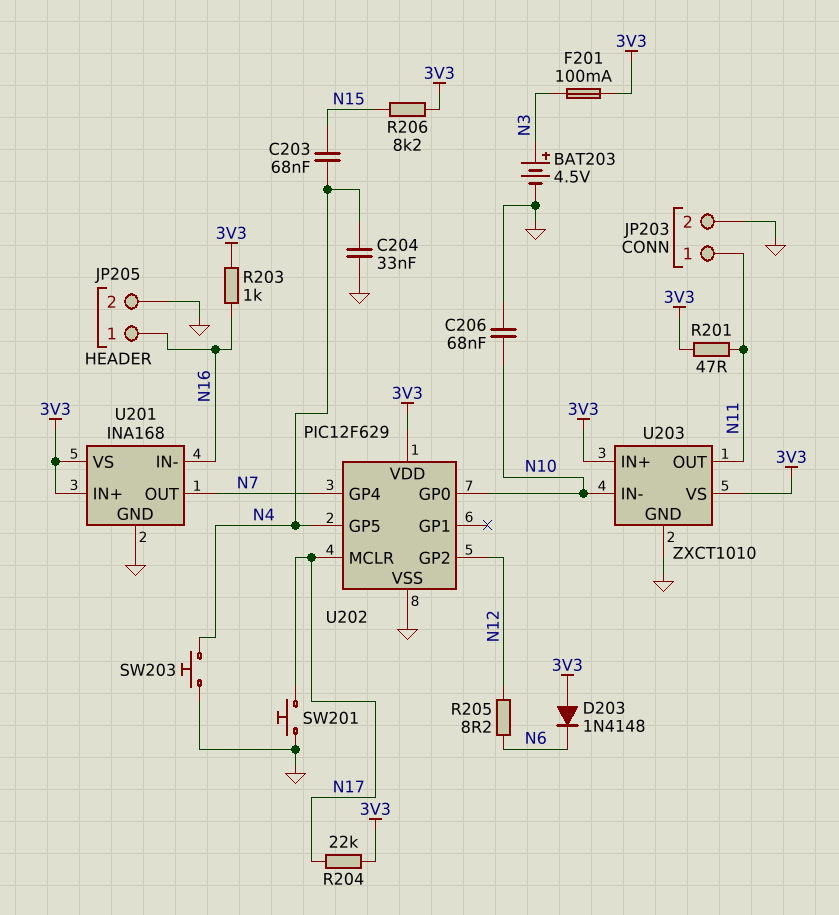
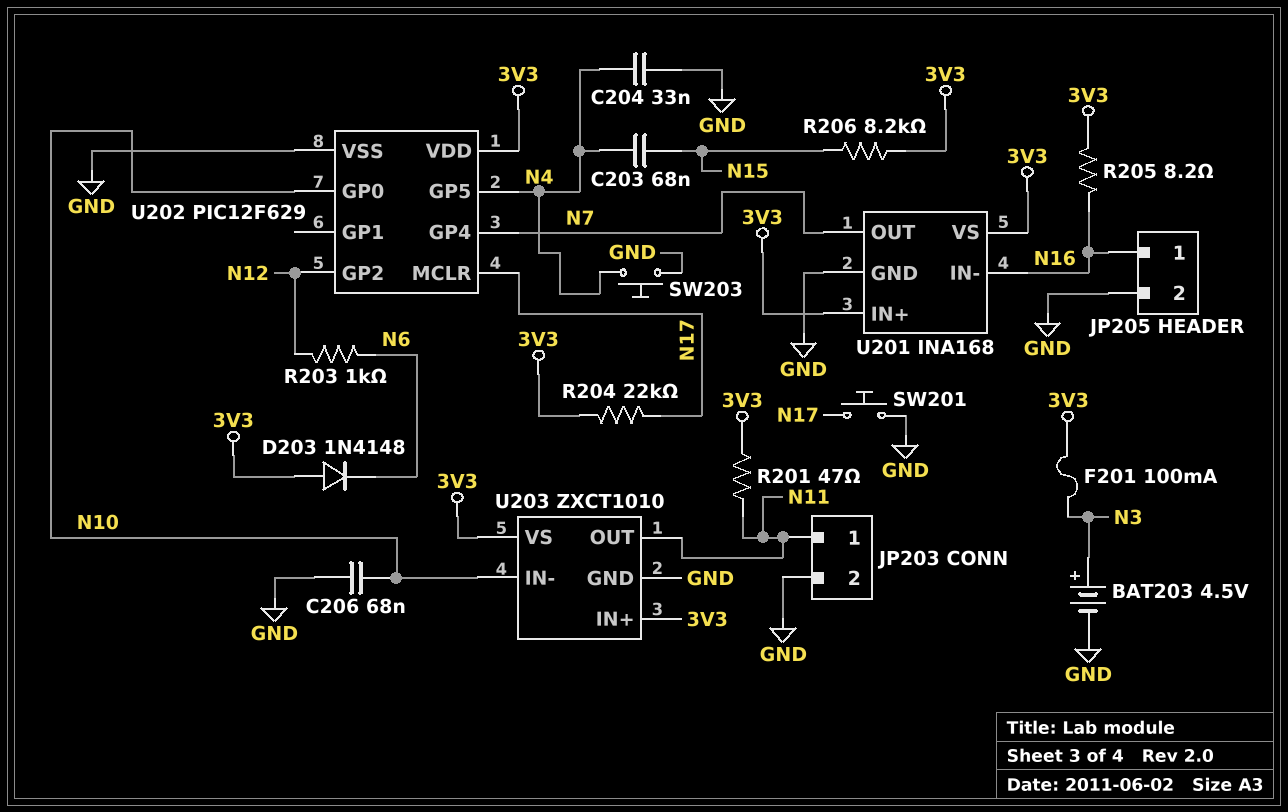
R203: 1k (3V3, N16) -> 1k (N6, N12)
R205: 8.2 (N6, N12) -> 8.2 (3V3, N16)

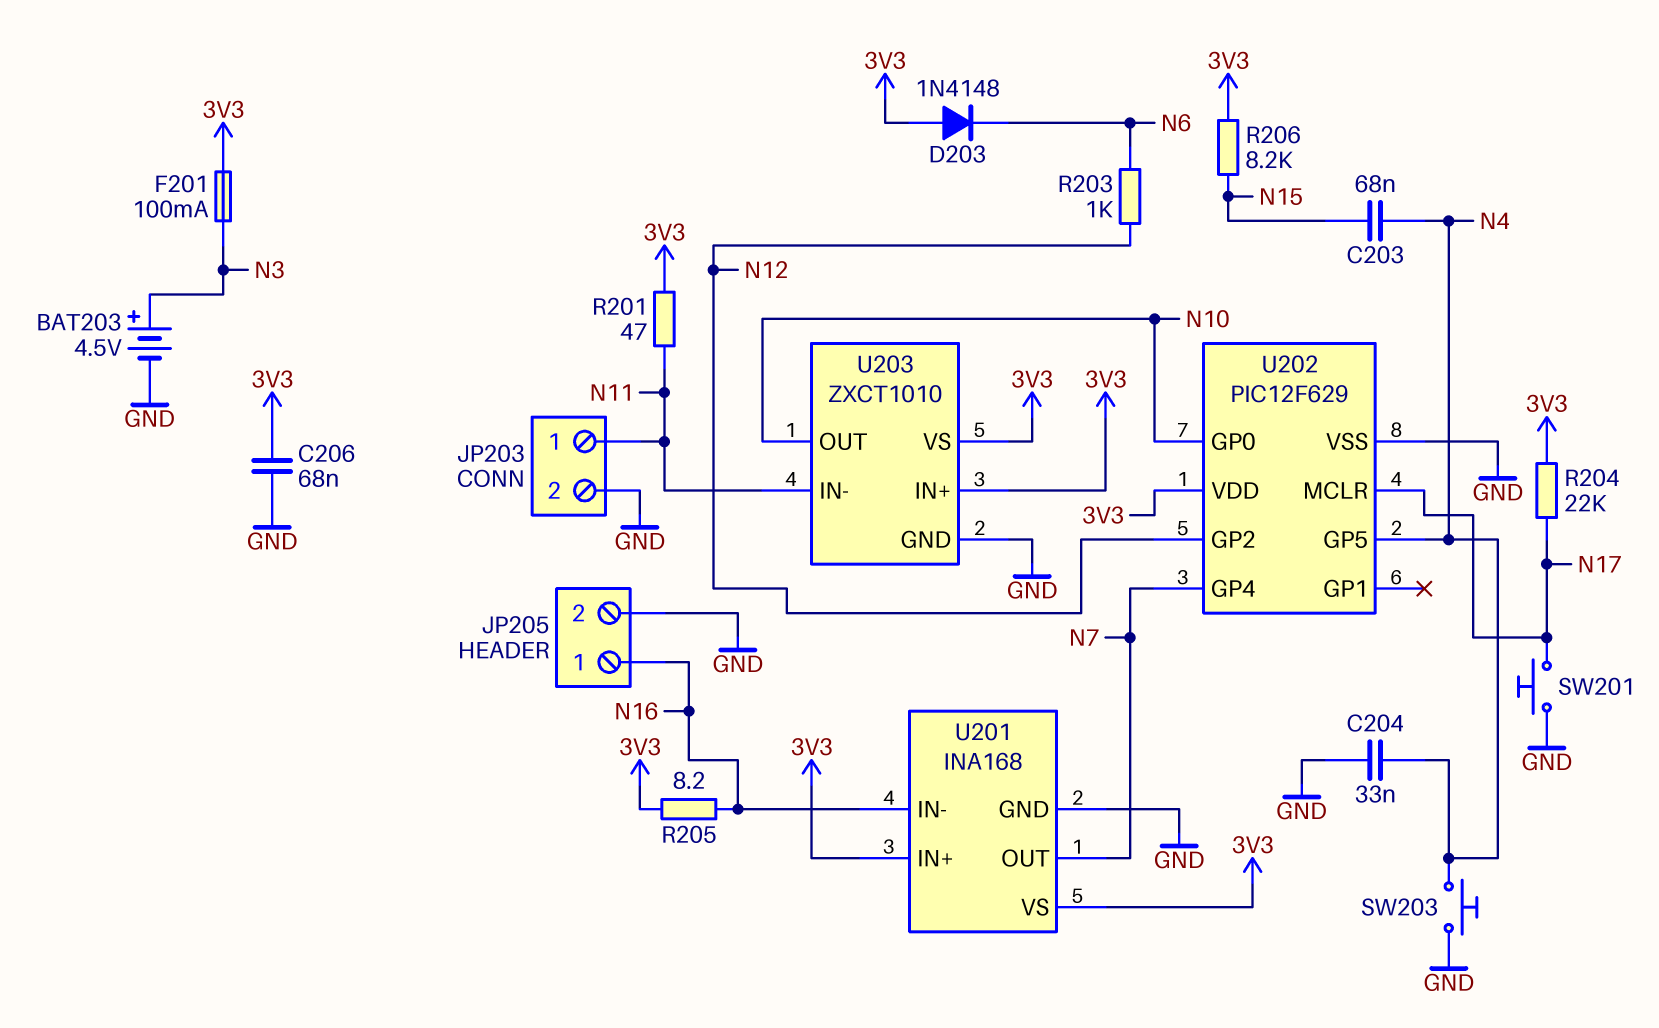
C206: 68nF (GND, N10) -> 68nF (3V3, GND)
U203 pin IN-: N10 -> N11
U203 pin OUT: N11 -> N10

